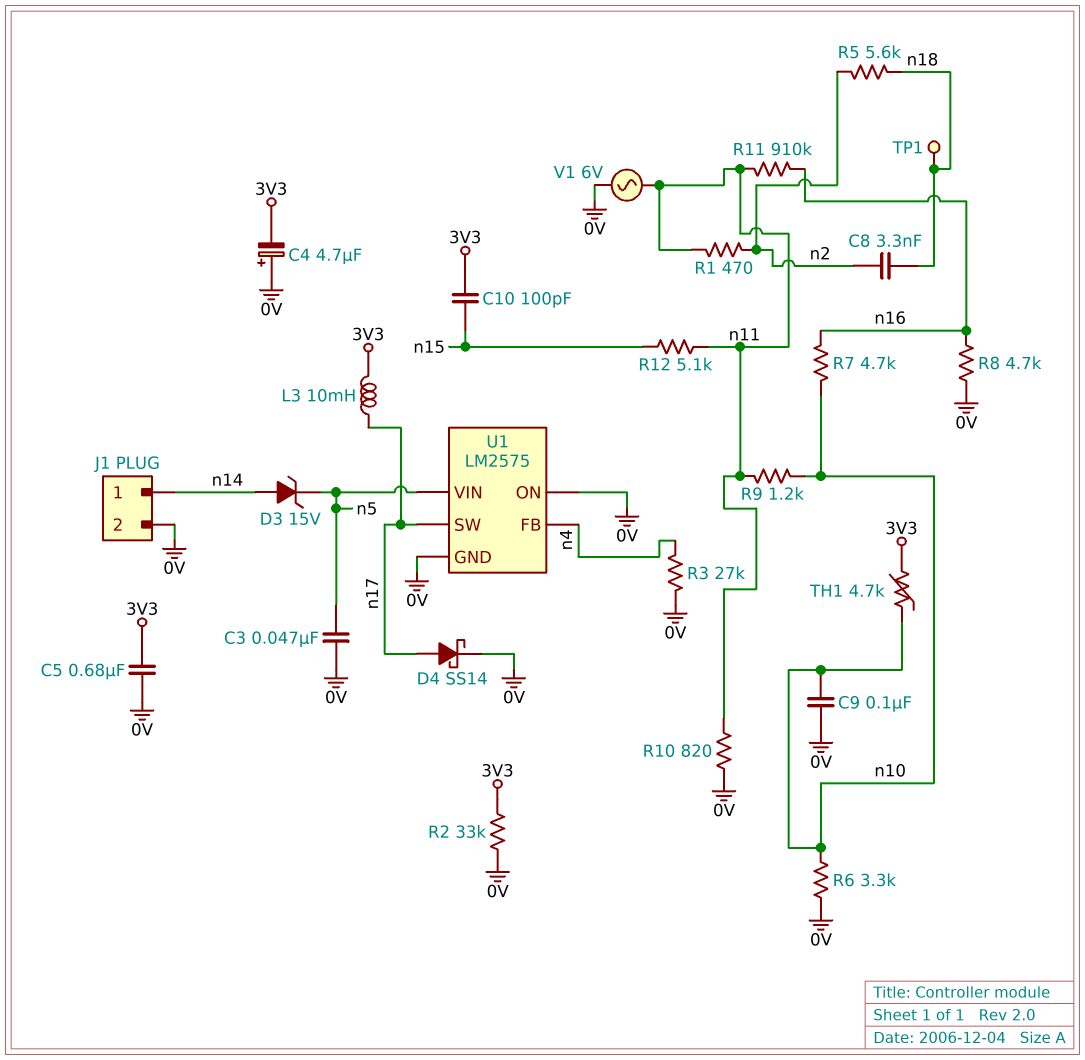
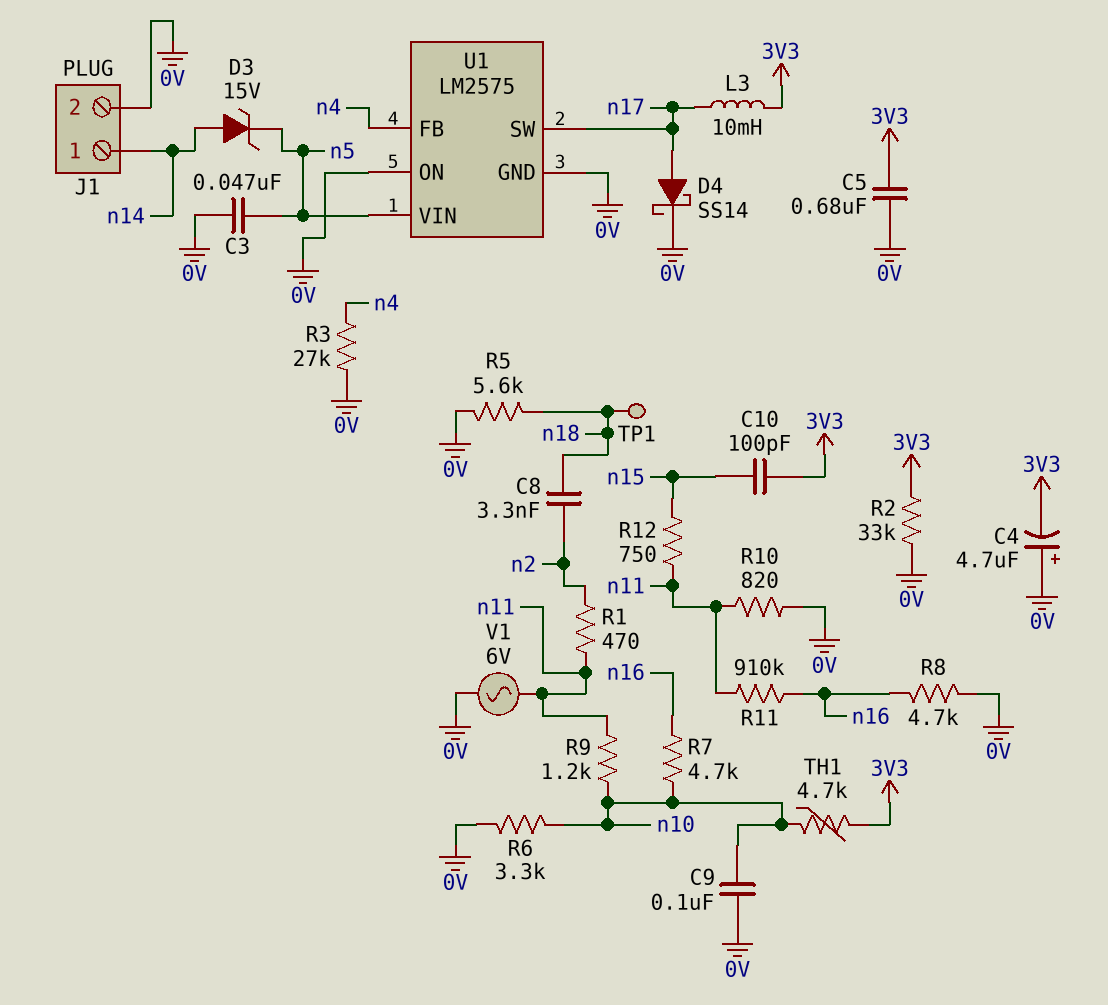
R5: 5.6k (n2, n18) -> 5.6k (0V, n18)
R12: 5.1k (n11, n15) -> 750 (n11, n15)

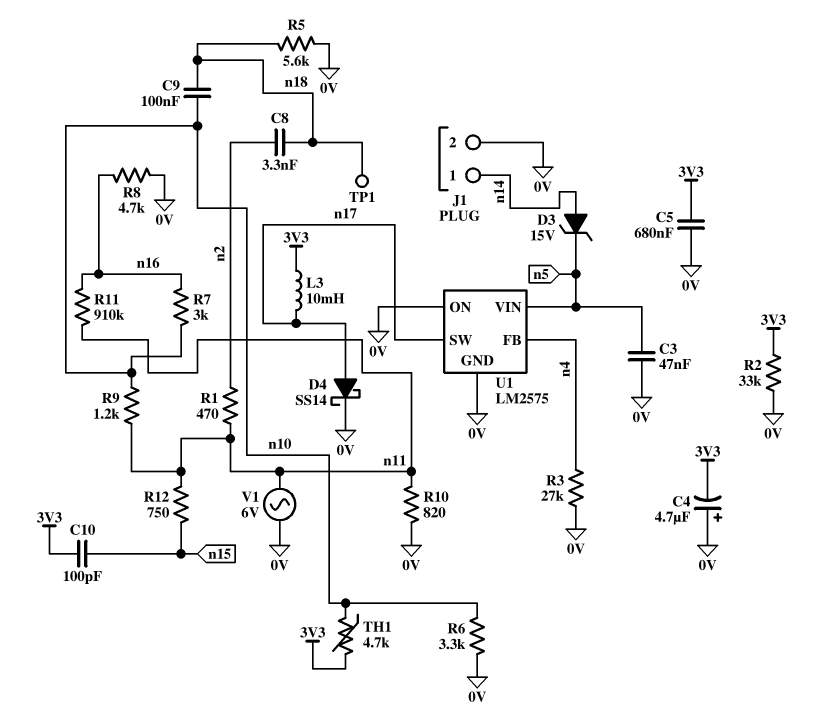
C9: 100nF (0V, n10) -> 100nF (n10, n18)
R7: 4.7k (n10, n16) -> 3k (n10, n16)

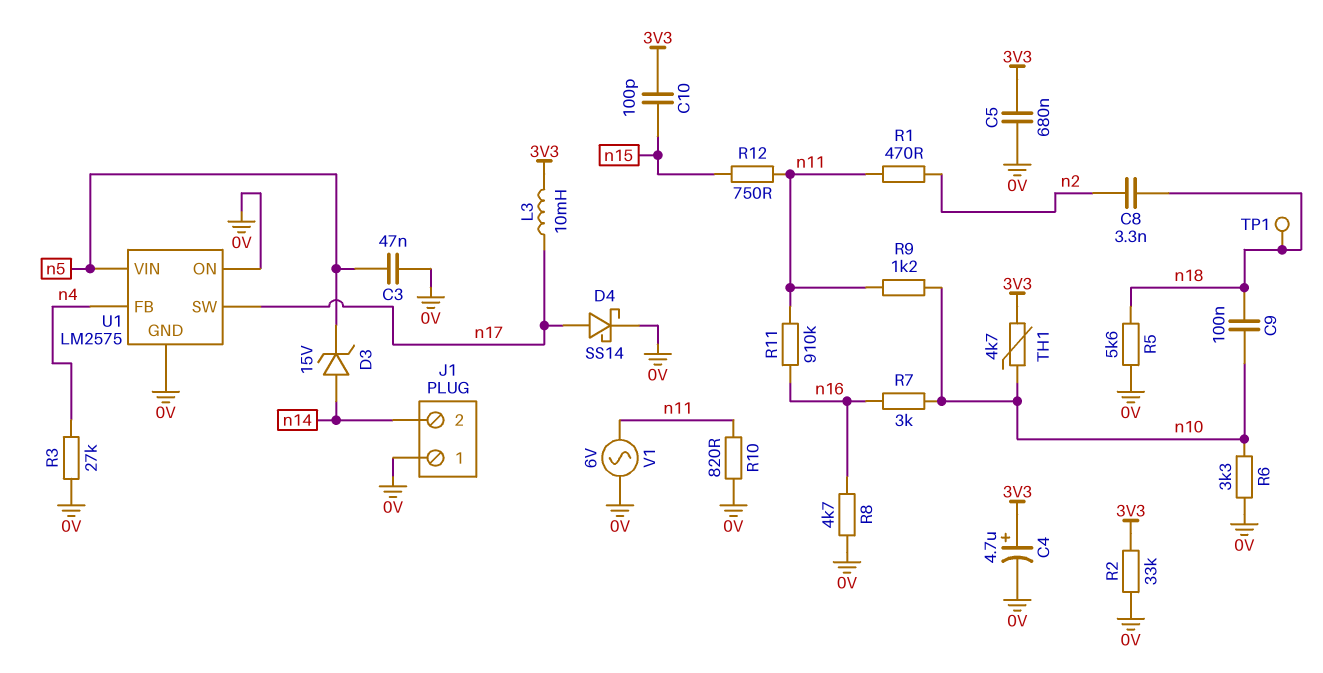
C4: 4.7uF (plus 0V, minus 3V3) -> 4.7uF (plus 3V3, minus 0V)
J1 pin 1: n14 -> 0V
J1 pin 2: 0V -> n14

